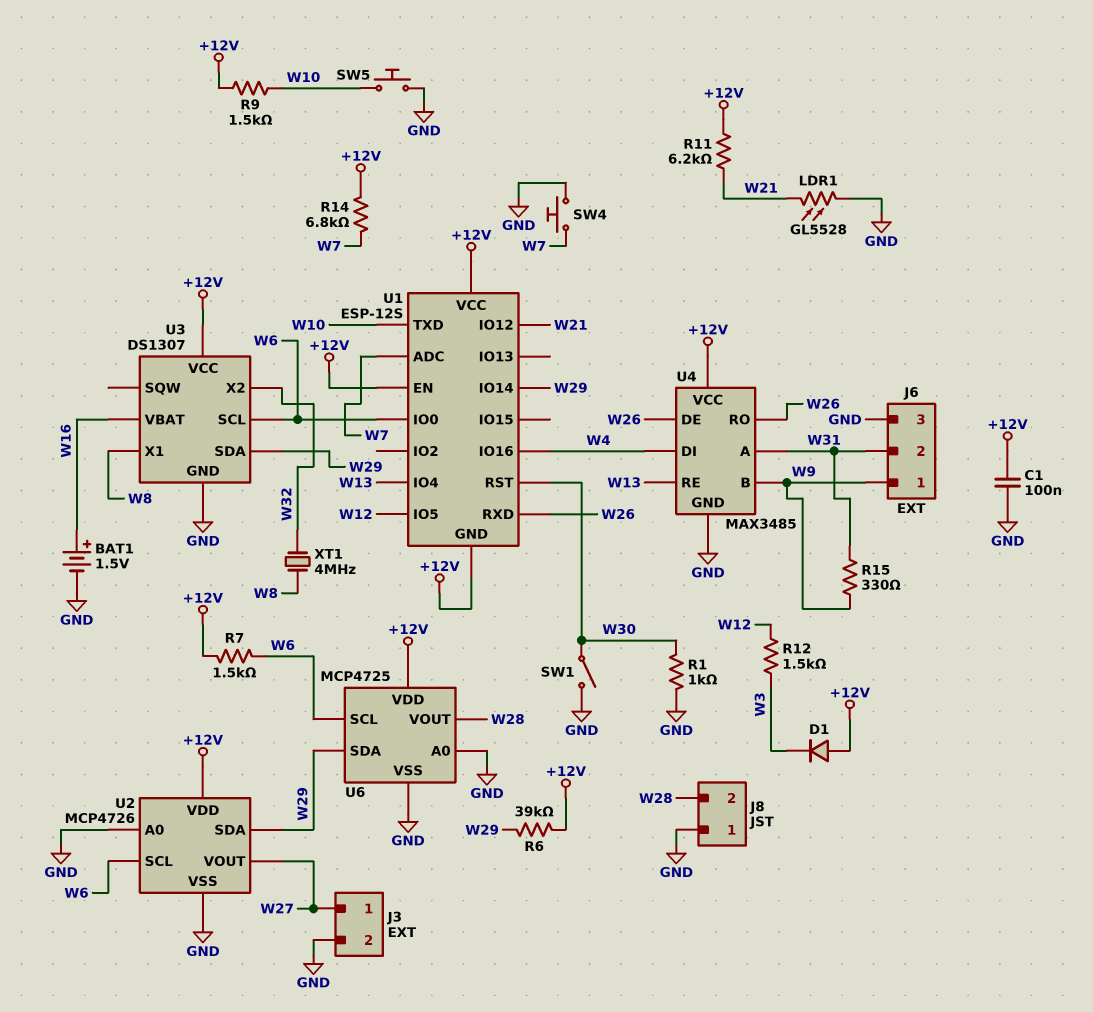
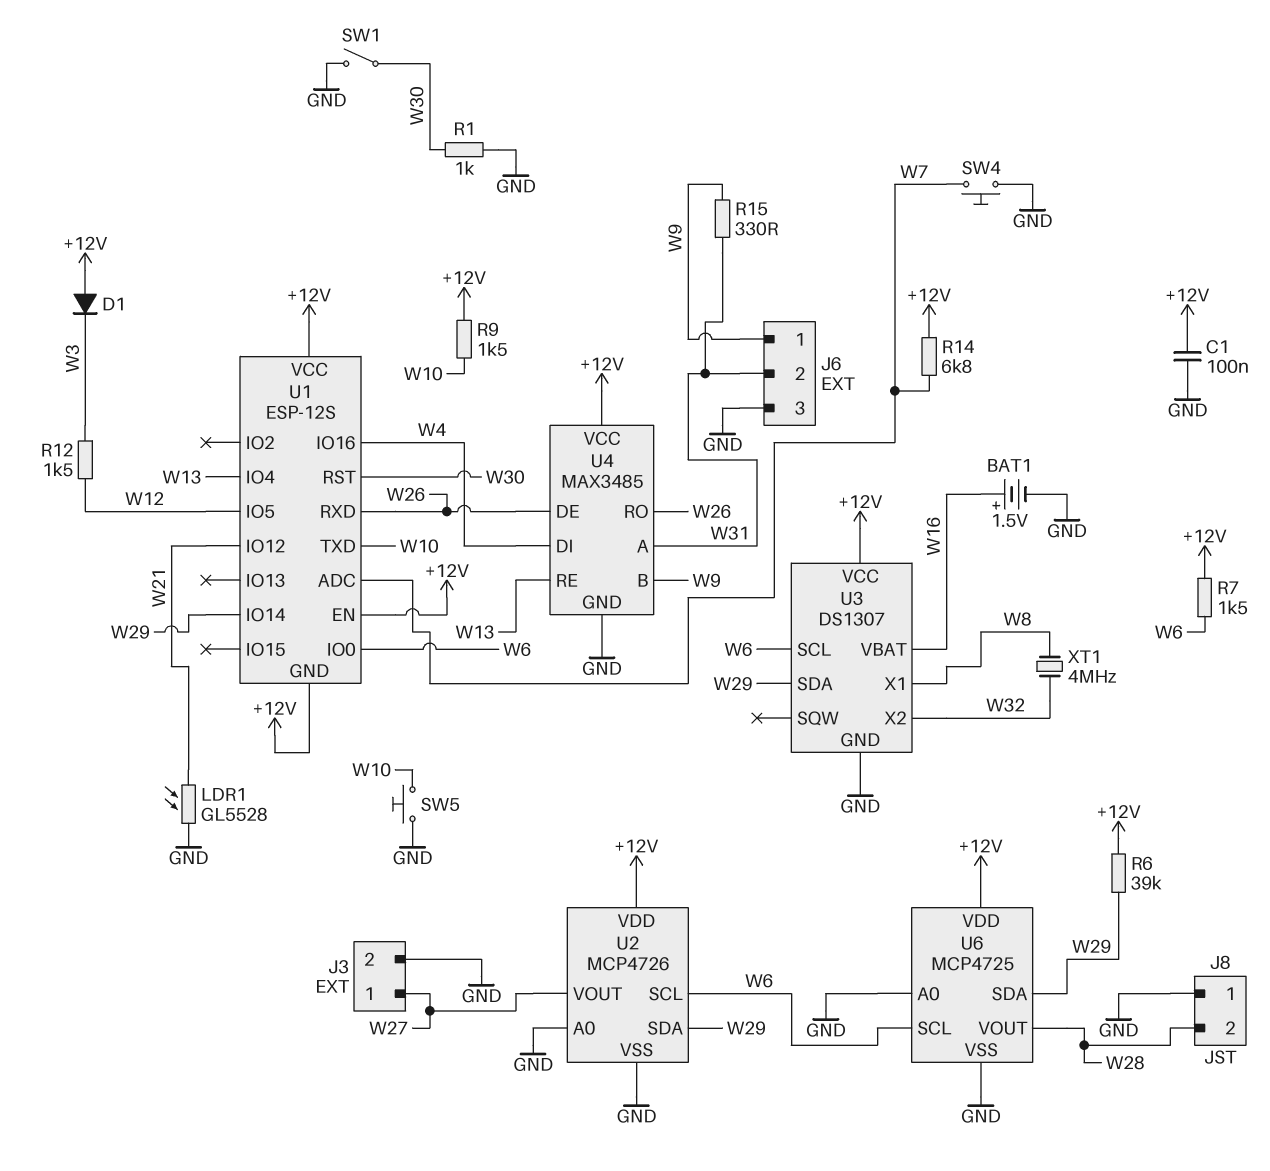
R11: 6.2k (+12V, W21) -> none

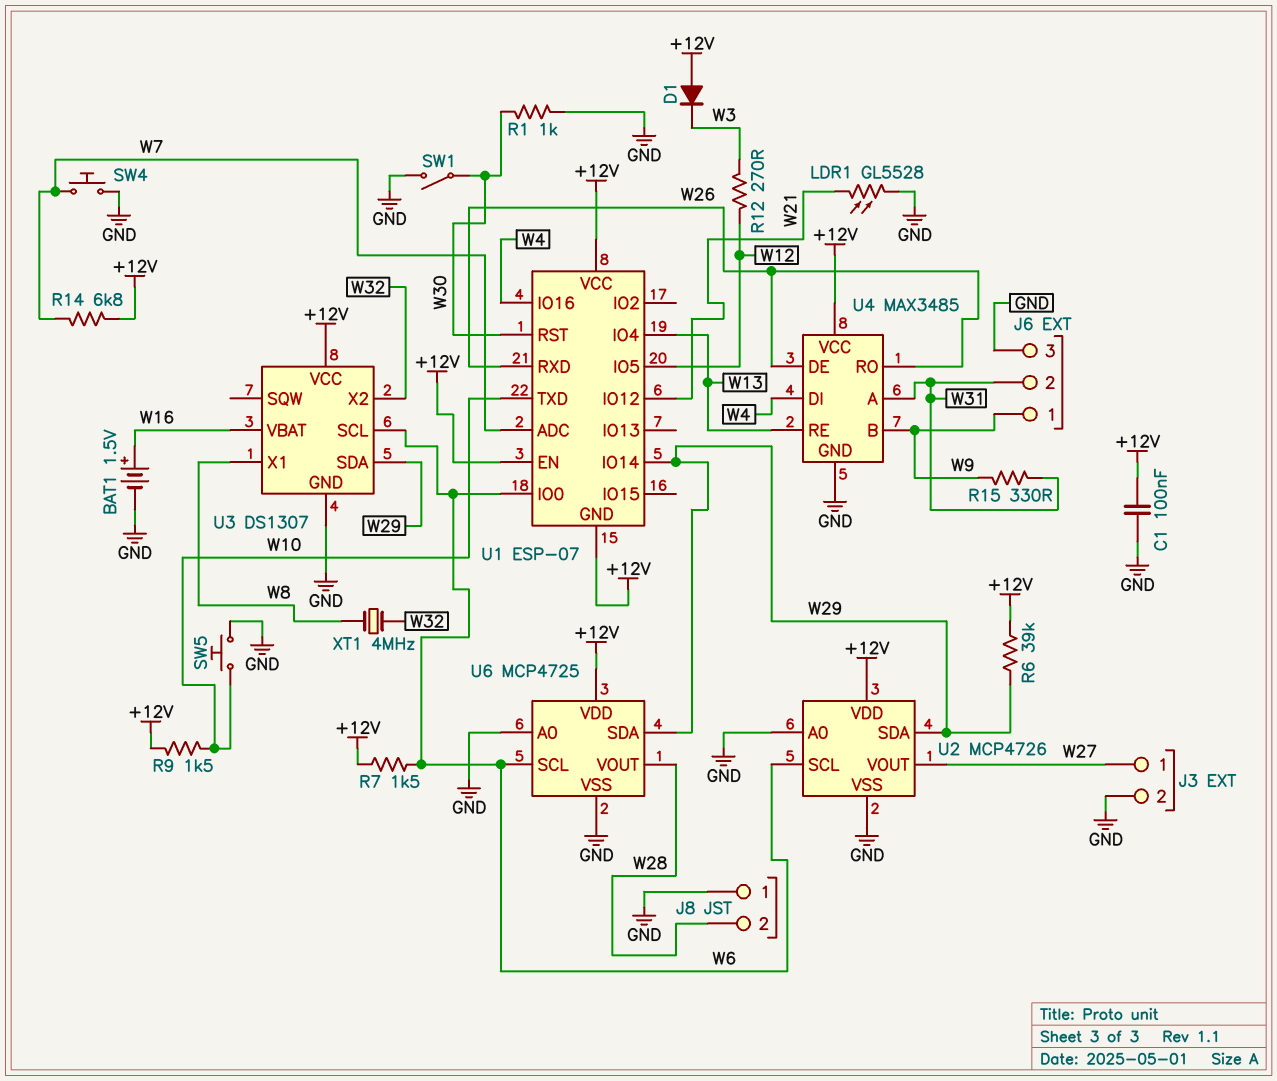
R12: 1.5k (W3, W12) -> 270 (W3, W12)
U1: ESP-12S -> ESP-07

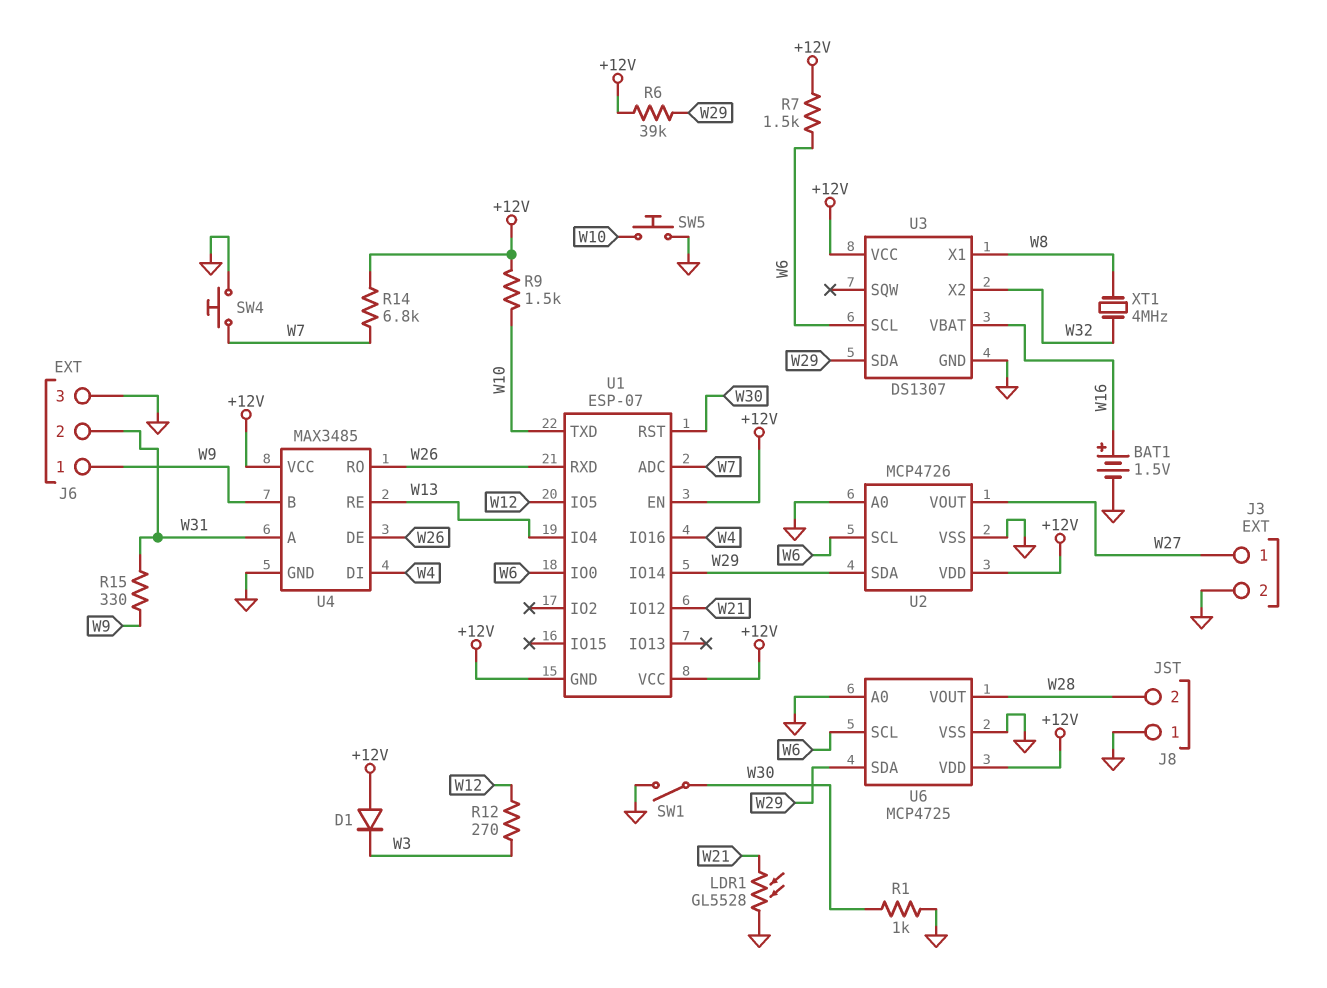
C1: 100nF (+12V, GND) -> none

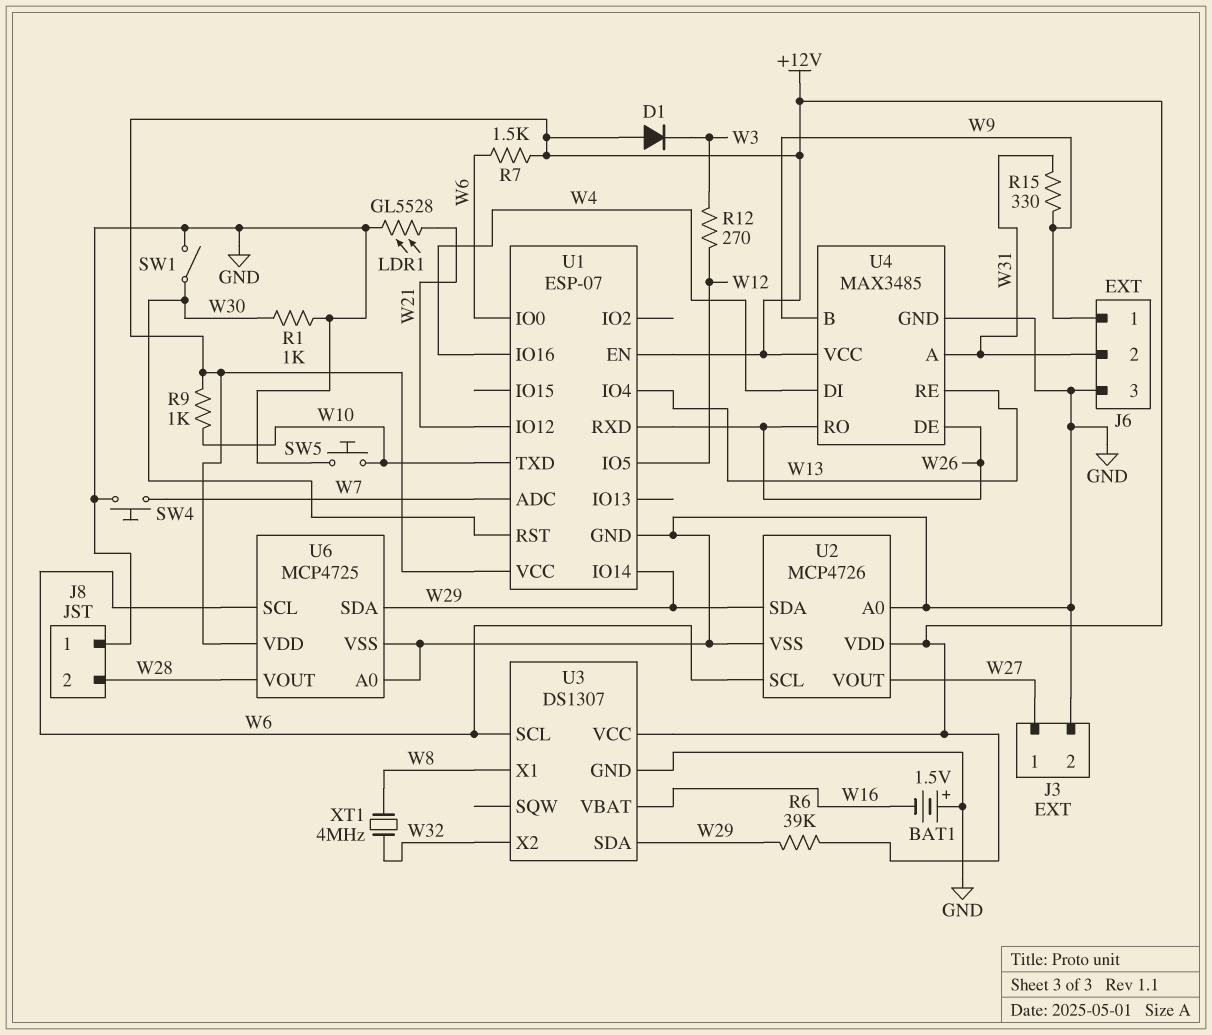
BAT1: 1.5V (plus W16, minus GND) -> 1.5V (plus GND, minus W16)
R9: 1.5k (+12V, W10) -> 1k (+12V, W10)
R14: 6.8k (+12V, W7) -> none
U1 pin GND: +12V -> GND

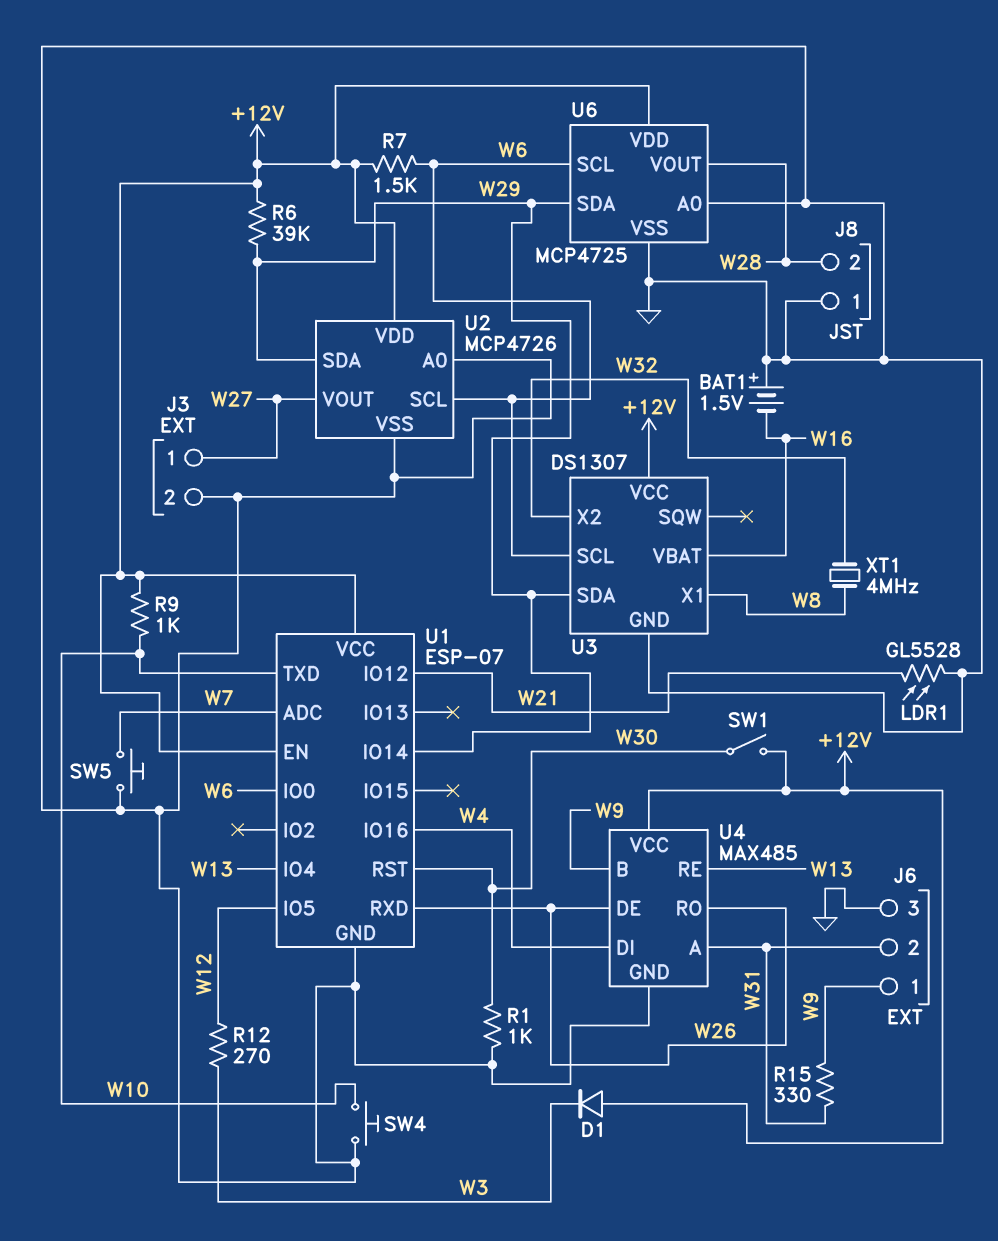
SW1: switch (GND, W30) -> switch (+12V, W30)
SW4: button (GND, W7) -> button (GND, W10)
SW5: button (GND, W10) -> button (GND, W7)
U4: MAX3485 -> MAX485

